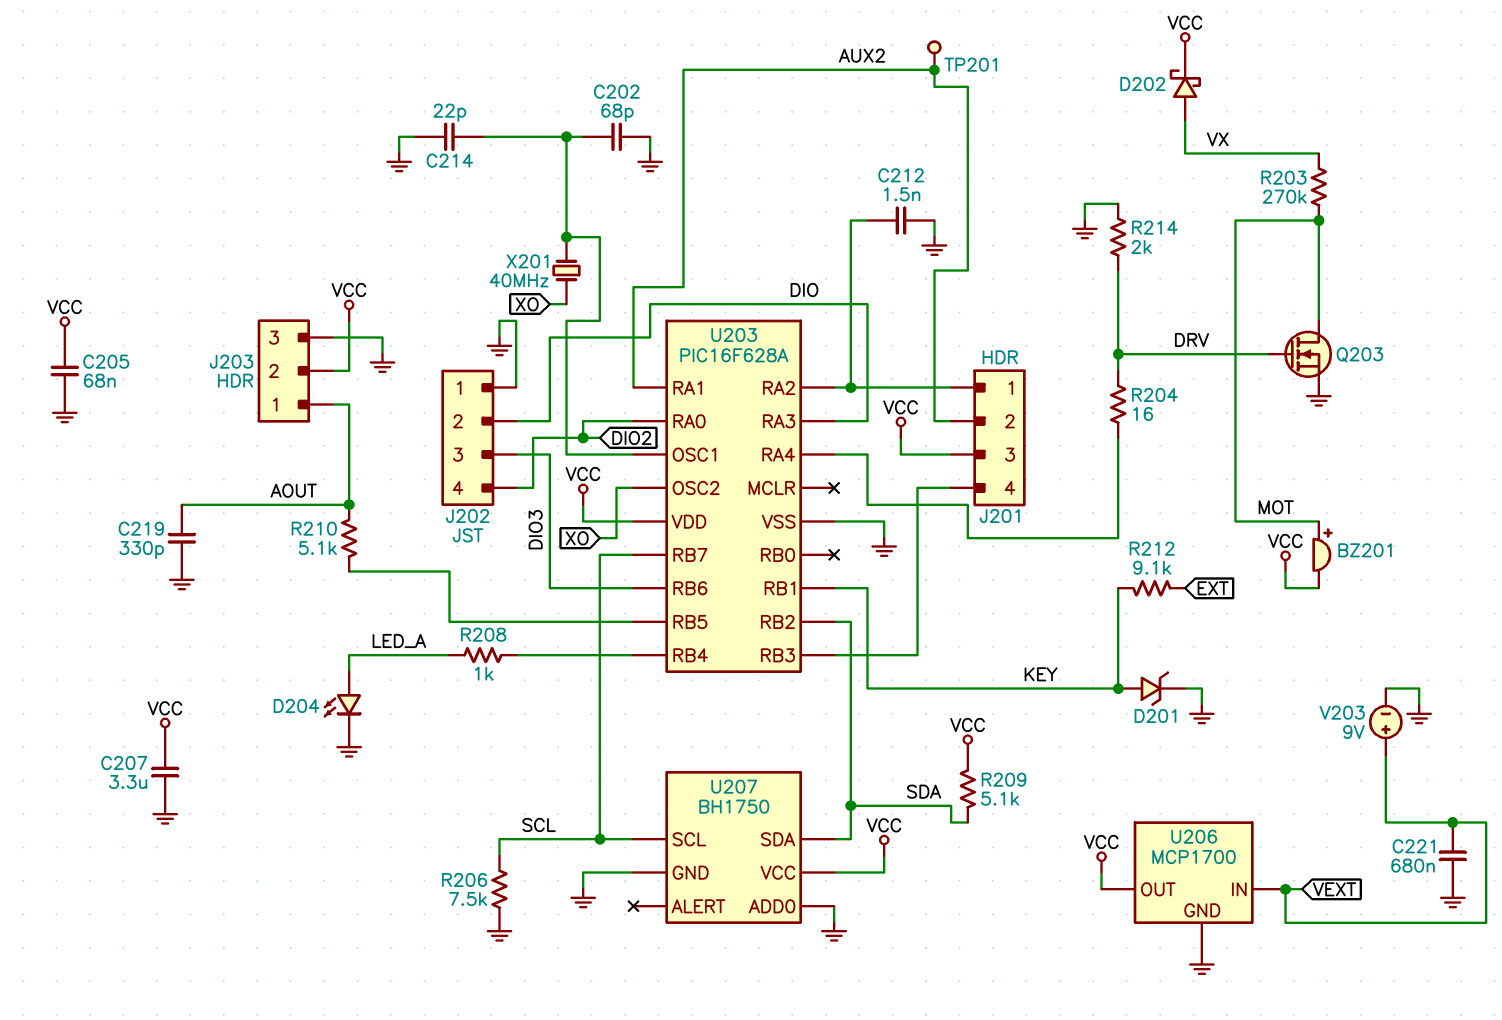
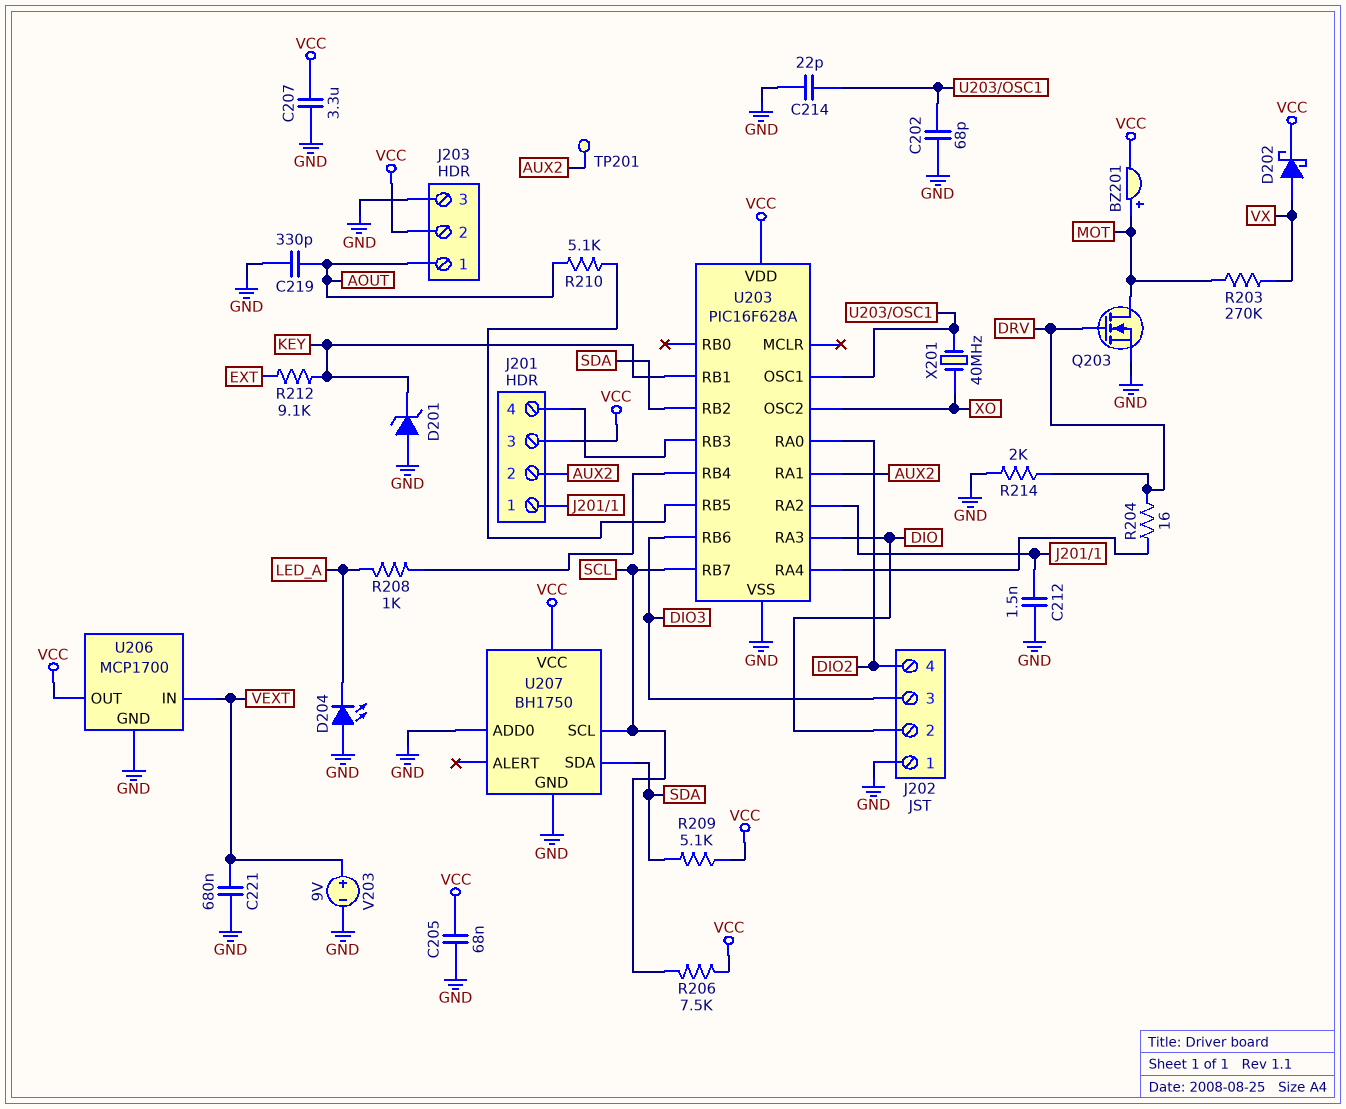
D201: zener (A KEY, K GND) -> zener (A GND, K KEY)
D204: LED (A LED_A, K GND) -> LED (A GND, K LED_A)
R206: 7.5k (GND, SCL) -> 7.5k (SCL, VCC)

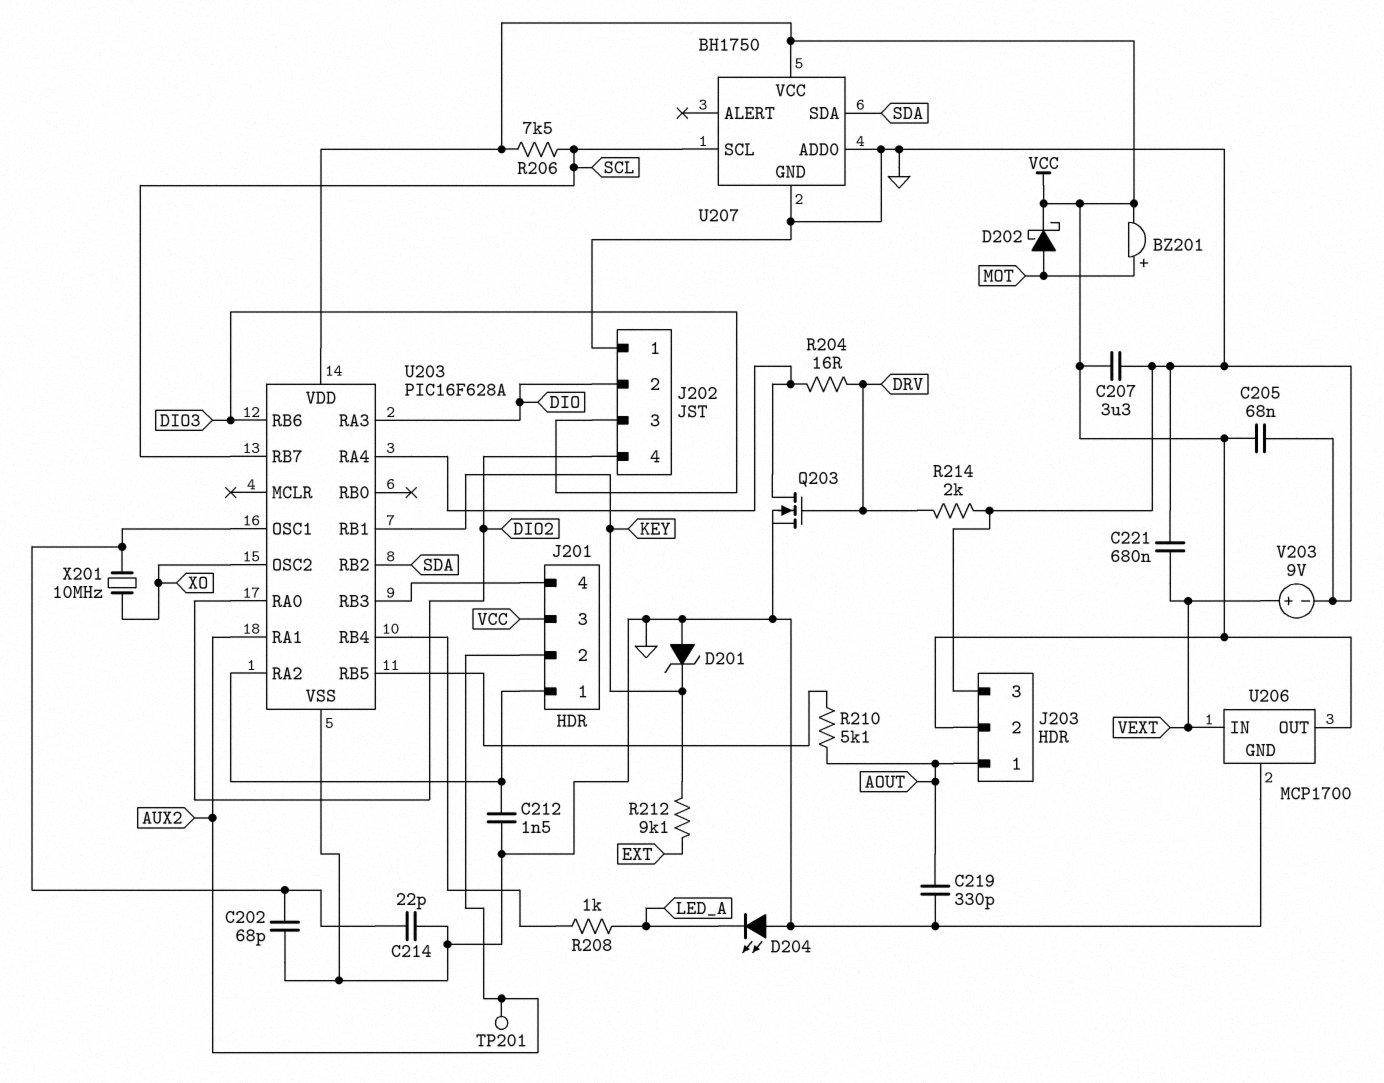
D202: schottky (A VX, K VCC) -> schottky (A MOT, K VCC)
Q203: NMOS (G DRV, D MOT, S GND) -> NMOS (G DRV, D U203/RA4, S GND)
R203: 270k (MOT, VX) -> none
R209: 5.1k (SDA, VCC) -> none
X201: 40MHz (U203/OSC1, XO) -> 10MHz (U203/OSC1, XO)

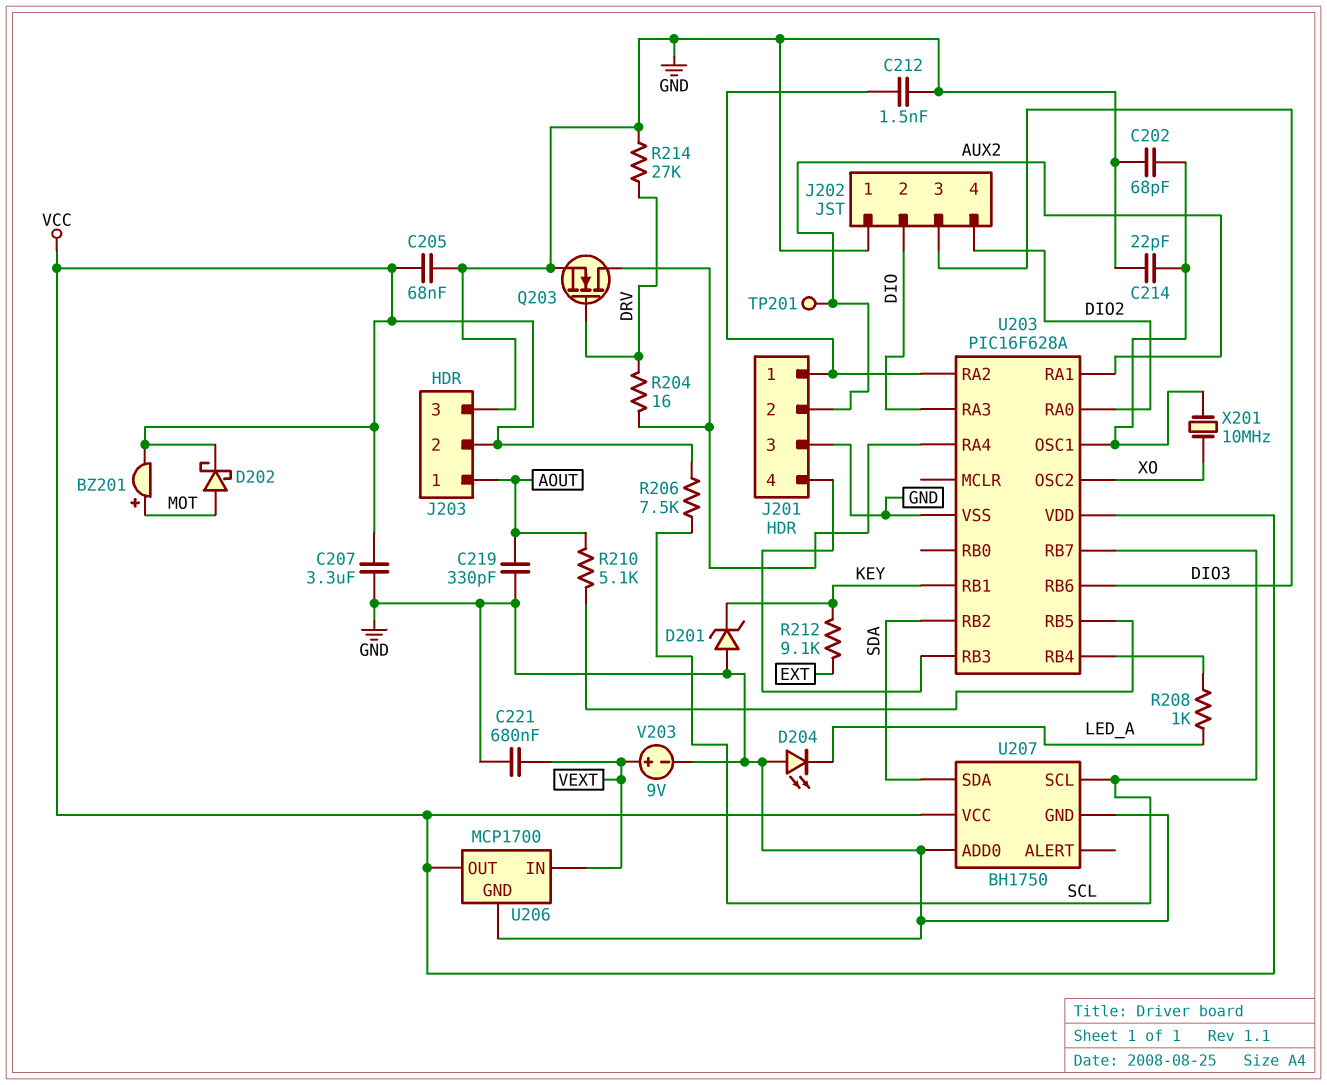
J201 pin 3: VCC -> GND
R214: 2k (DRV, GND) -> 27k (DRV, GND)

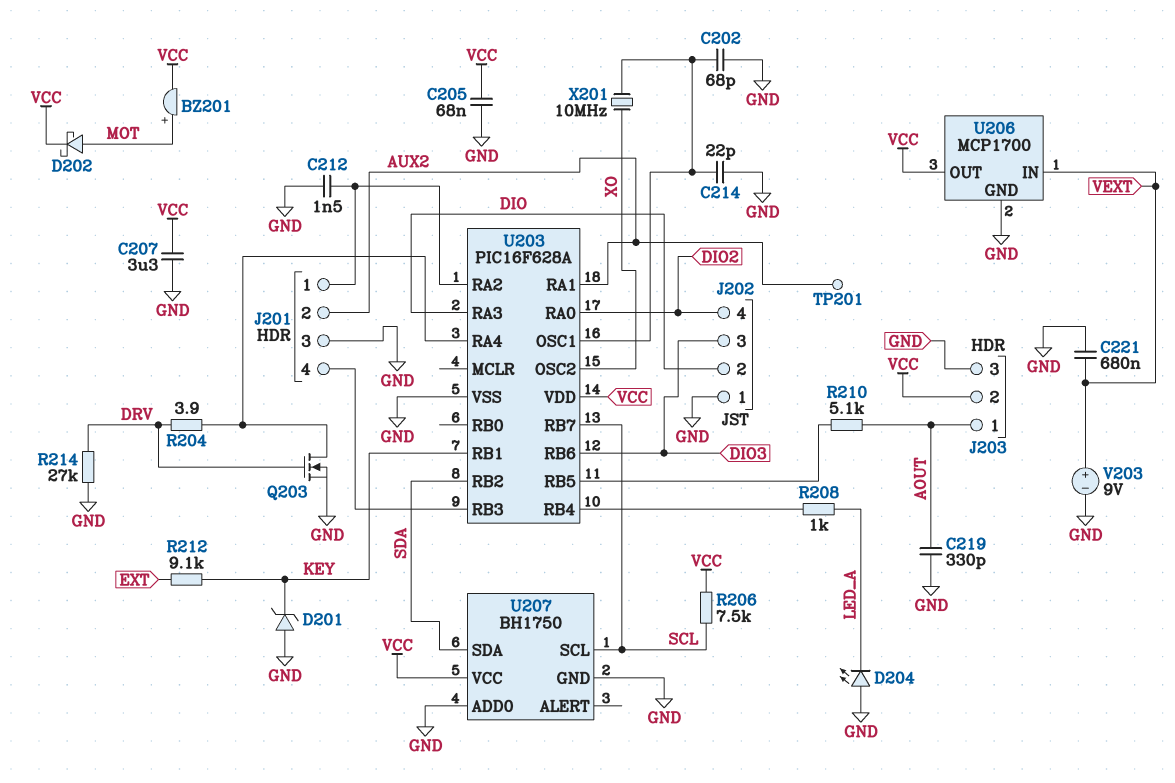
R204: 16 (DRV, U203/RA4) -> 3.9 (DRV, U203/RA4)

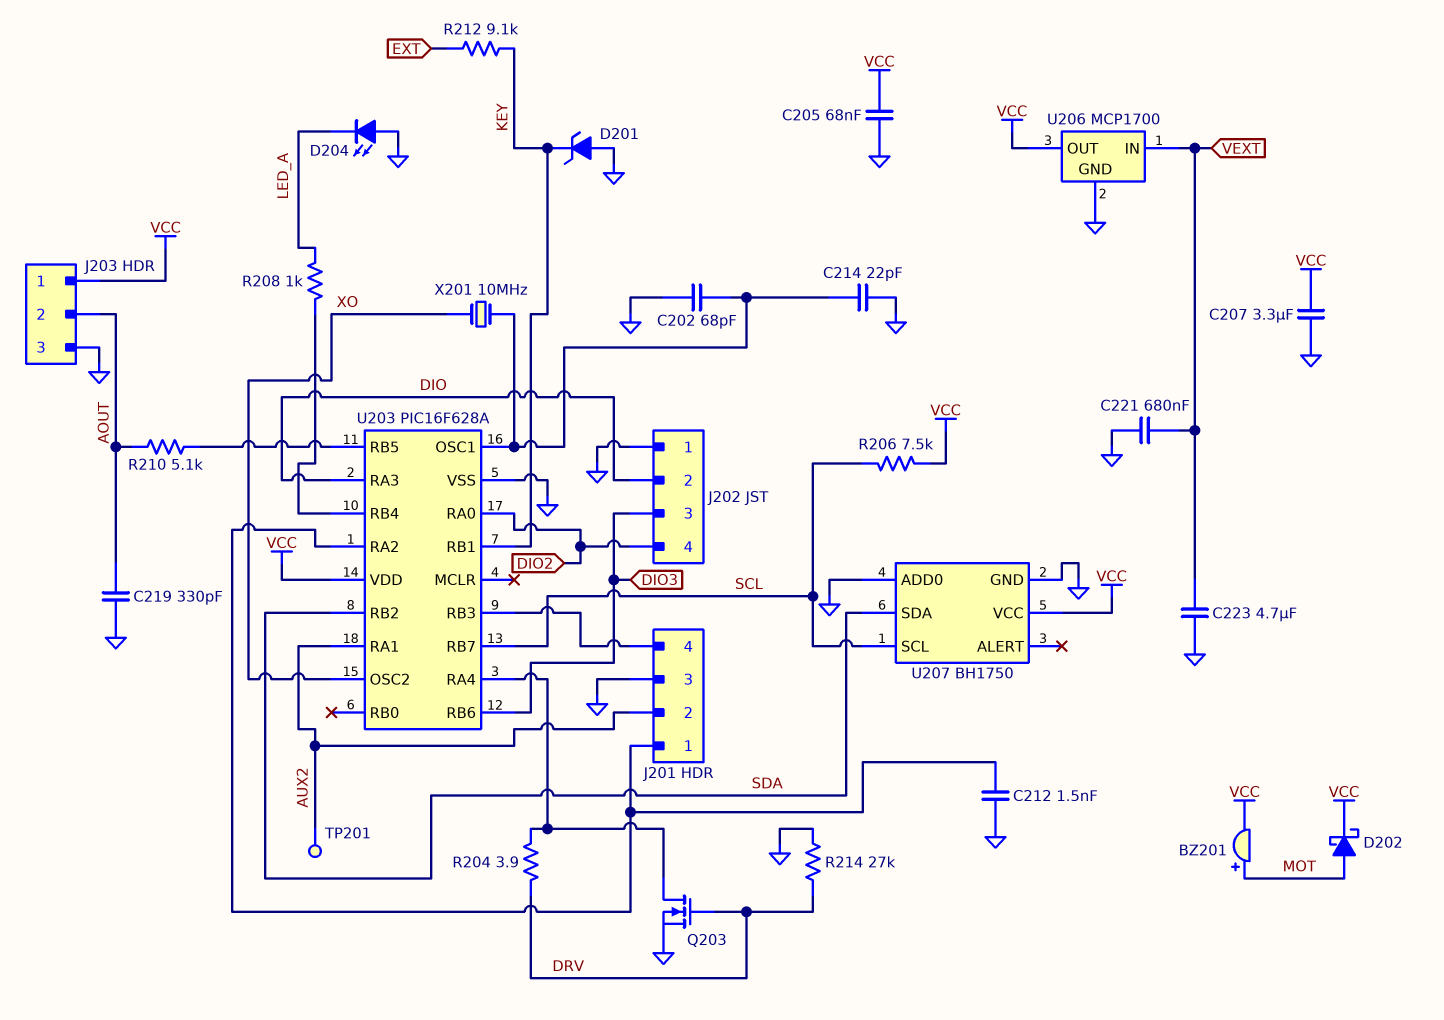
C223: none -> 4.7uF (GND, VEXT)
J203 pin 1: AOUT -> VCC
J203 pin 2: VCC -> AOUT
V203: 9V (plus VEXT, minus GND) -> none

